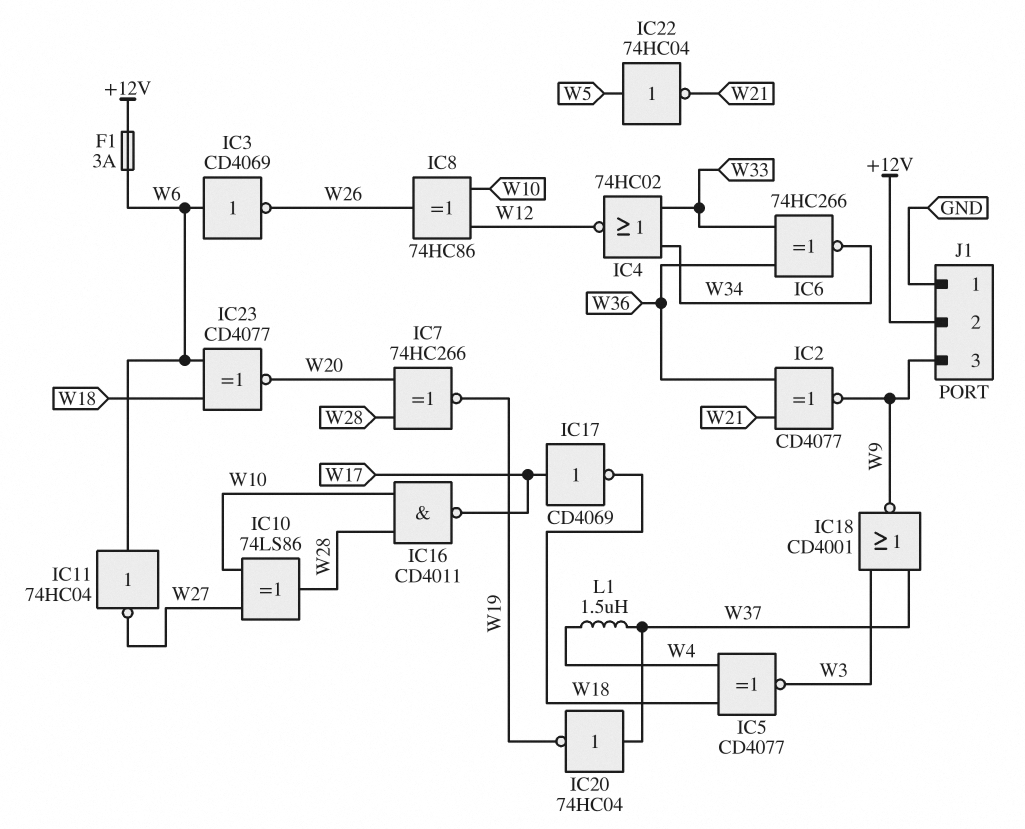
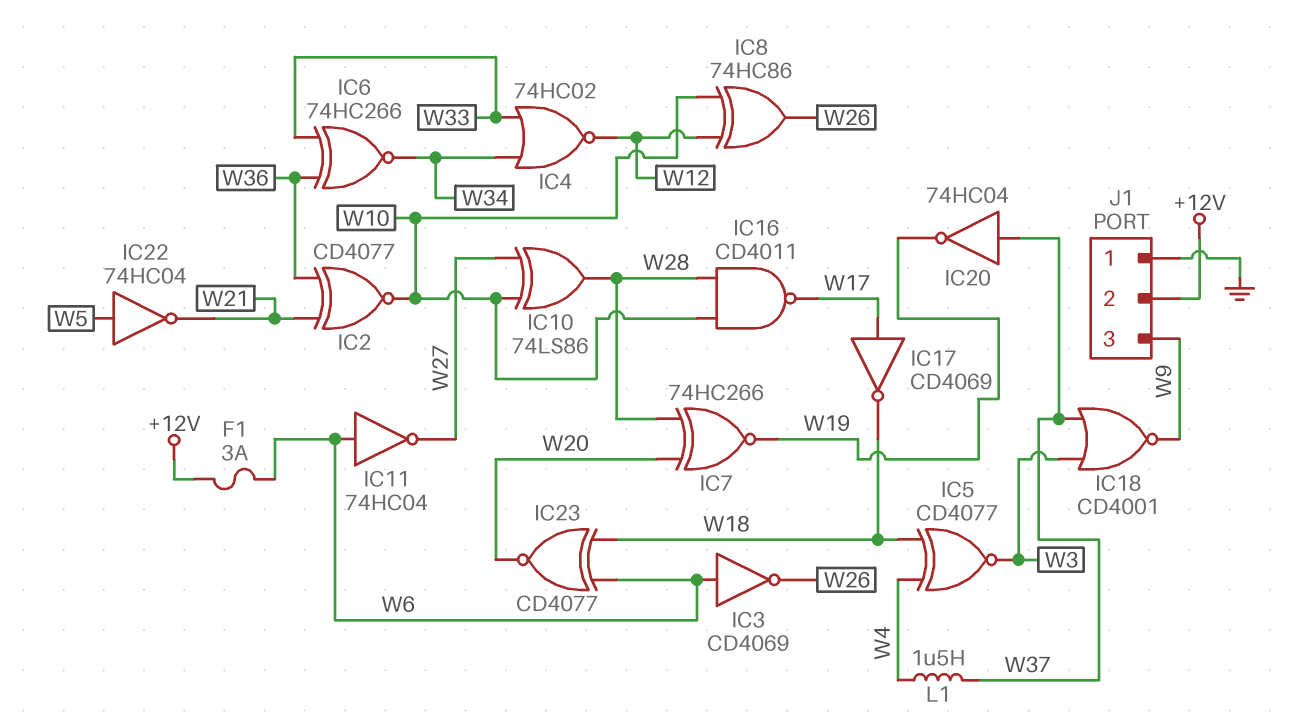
IC2: XNOR CD4077 (in W21, in W36, out W9) -> XNOR CD4077 (in W21, in W36, out W10)

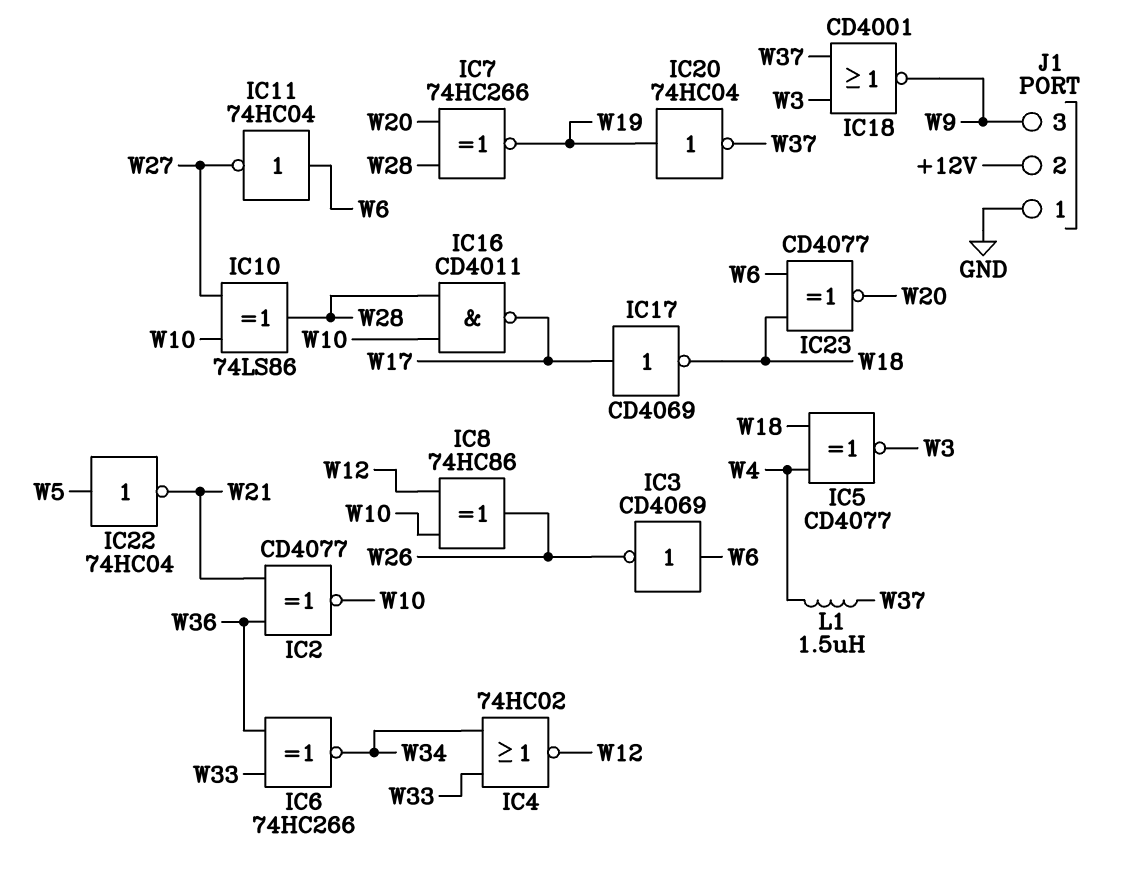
F1: 3A (+12V, W6) -> none
IC20: NOT 74HC04 (in W37, out W19) -> NOT 74HC04 (in W19, out W37)

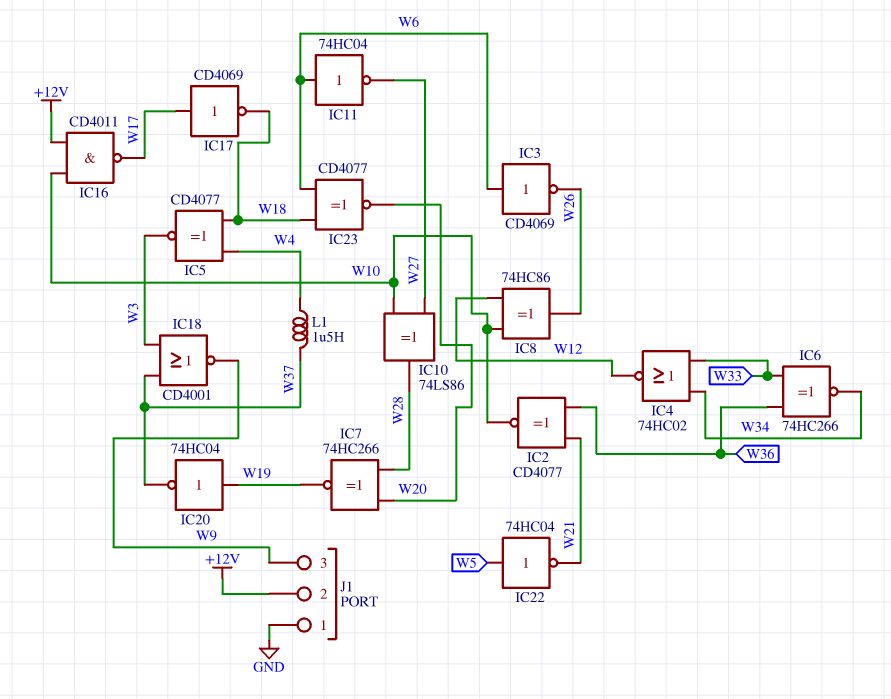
IC16: NAND CD4011 (in W10, in W28, out W17) -> NAND CD4011 (in +12V, in W10, out W17)

